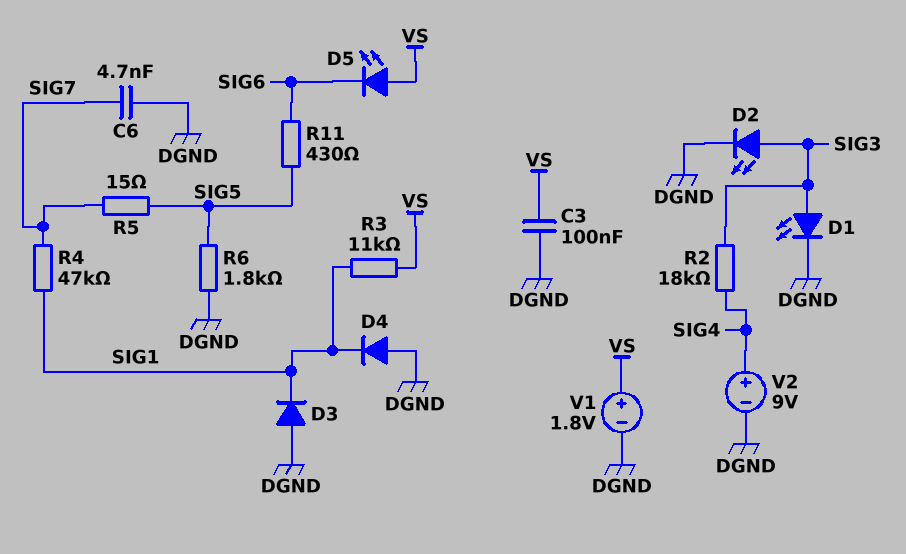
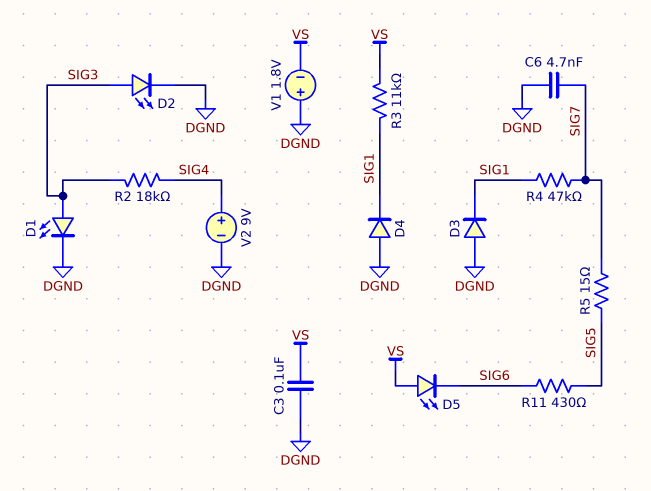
R6: 1.8k (DGND, SIG5) -> none
V1: 1.8V (plus VS, minus DGND) -> 1.8V (plus DGND, minus VS)

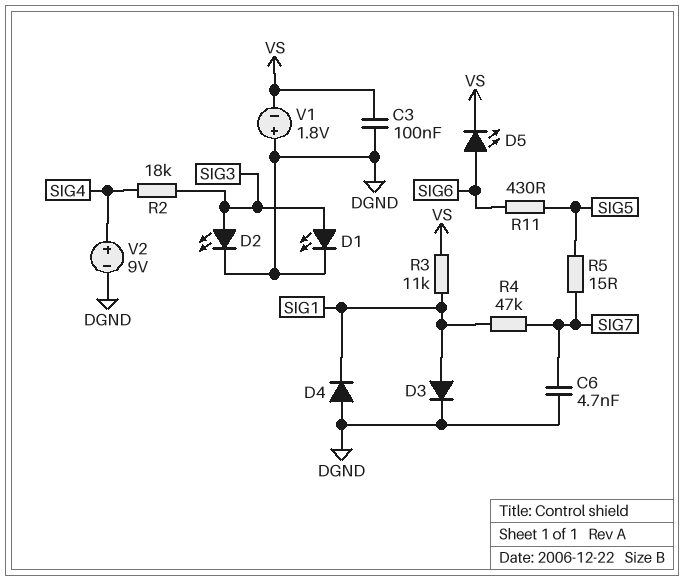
D3: diode (A DGND, K SIG1) -> diode (A SIG1, K DGND)
D5: LED (A VS, K SIG6) -> LED (A SIG6, K VS)

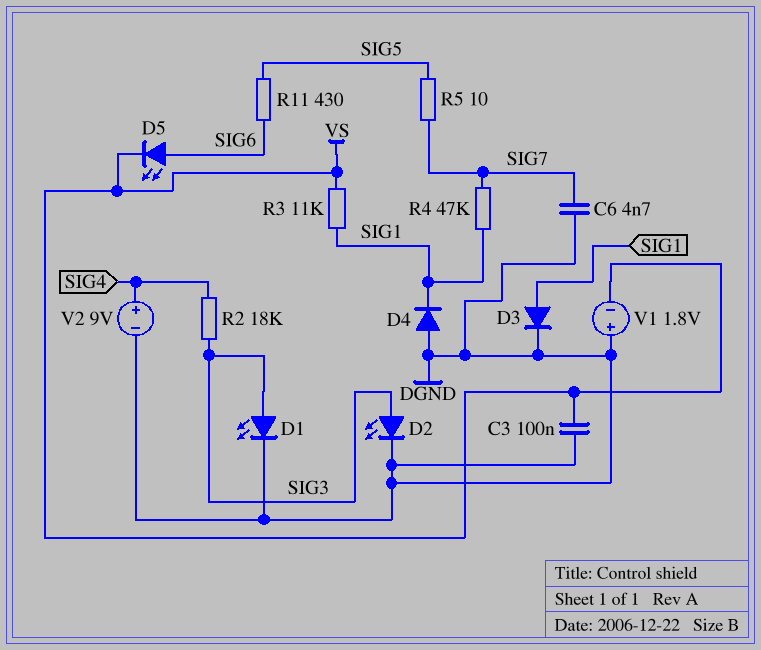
R5: 15 (SIG5, SIG7) -> 10 (SIG5, SIG7)

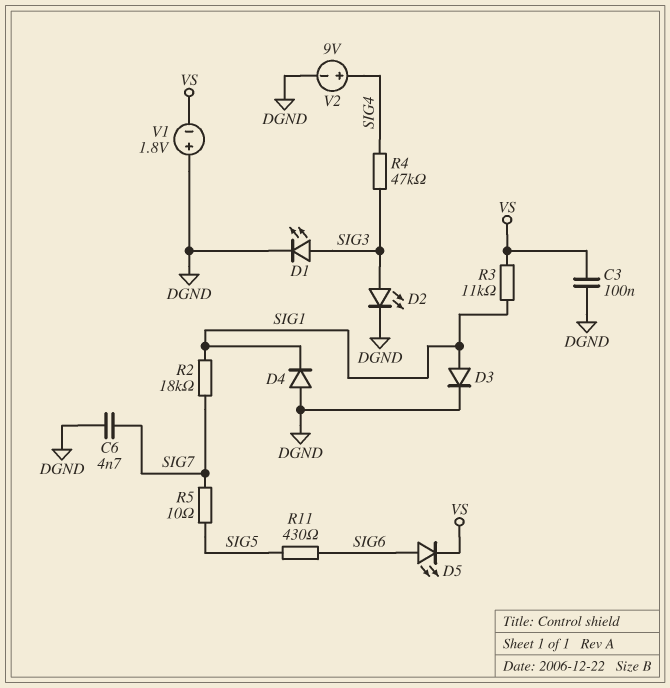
R2: 18k (SIG3, SIG4) -> 18k (SIG1, SIG7)
R4: 47k (SIG1, SIG7) -> 47k (SIG3, SIG4)

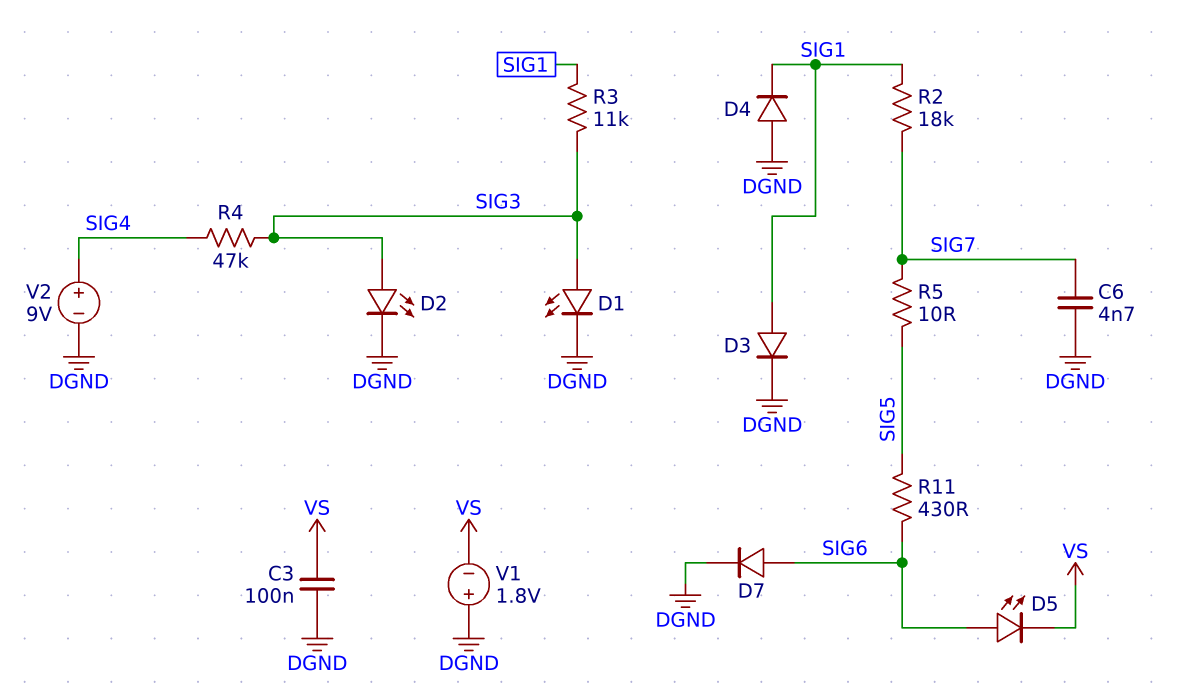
D7: none -> diode (A SIG6, K DGND)
R3: 11k (SIG1, VS) -> 11k (SIG1, SIG3)

